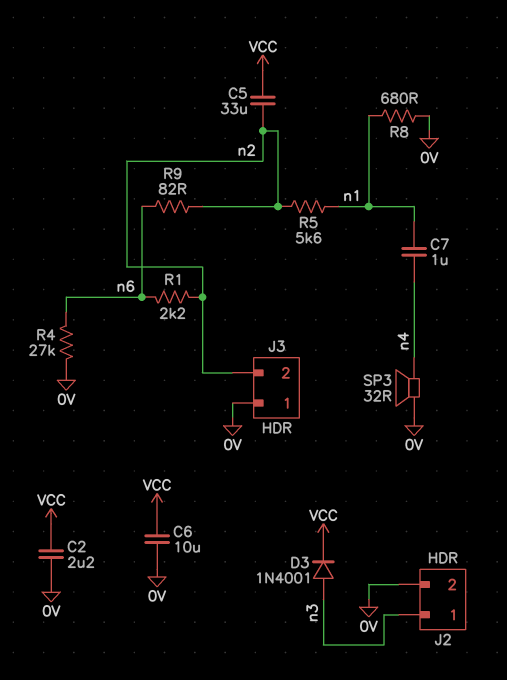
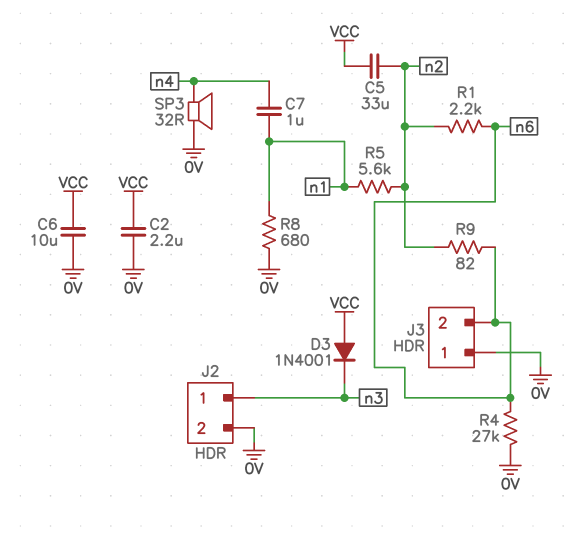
D3: diode 1N4001 (A n3, K VCC) -> diode 1N4001 (A VCC, K n3)
J3 pin 2: n2 -> n6

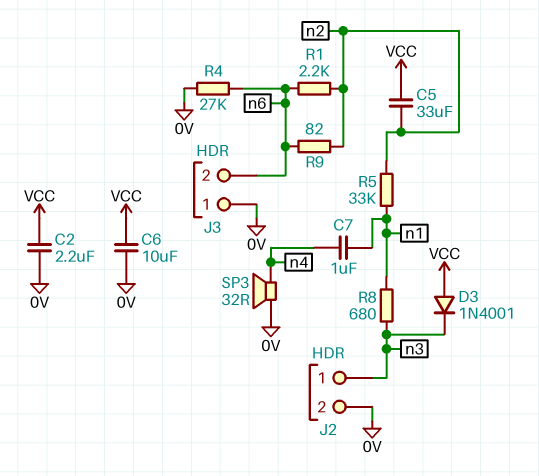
R5: 5.6k (n1, n2) -> 33k (n1, n2)
R8: 680 (0V, n1) -> 680 (n1, n3)

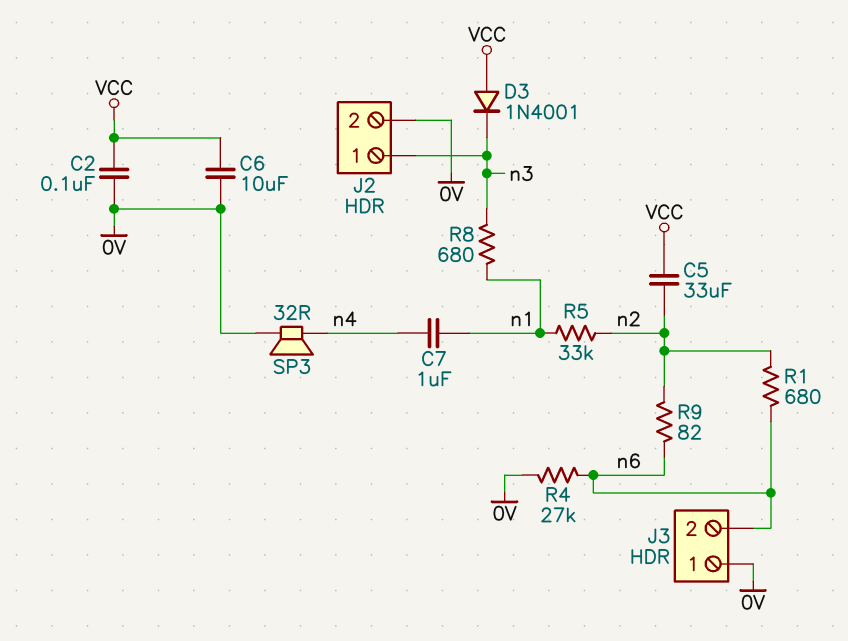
C2: 2.2uF (0V, VCC) -> 100nF (0V, VCC)
R1: 2.2k (n2, n6) -> 680 (n2, n6)

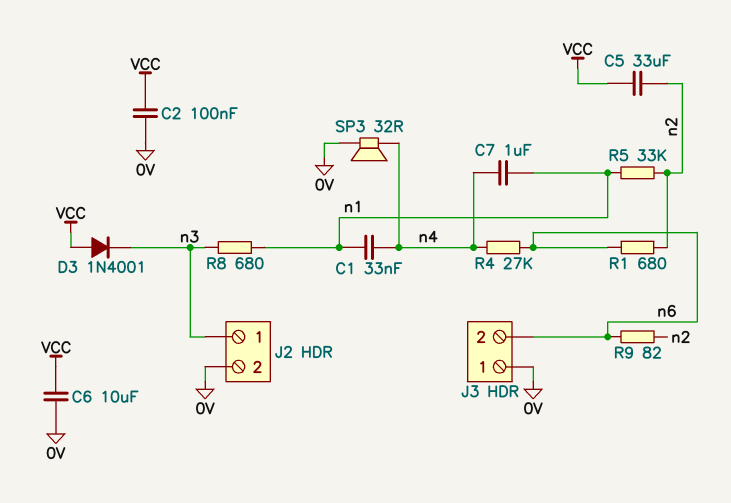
C1: none -> 33nF (n1, n4)
R4: 27k (0V, n6) -> 27k (n4, n6)

